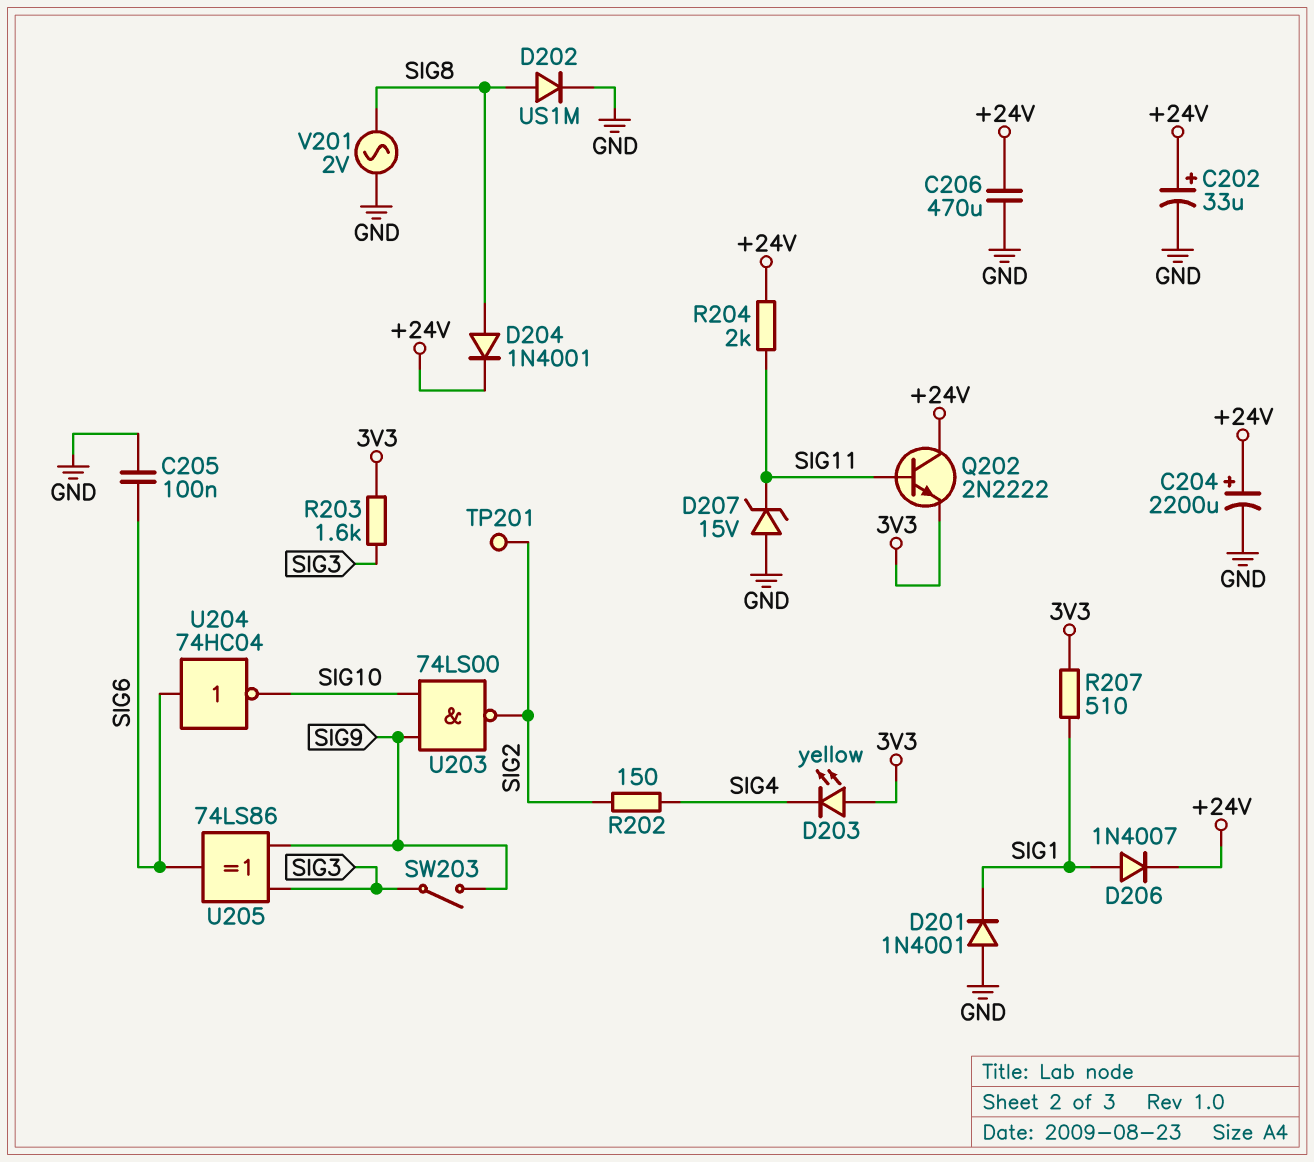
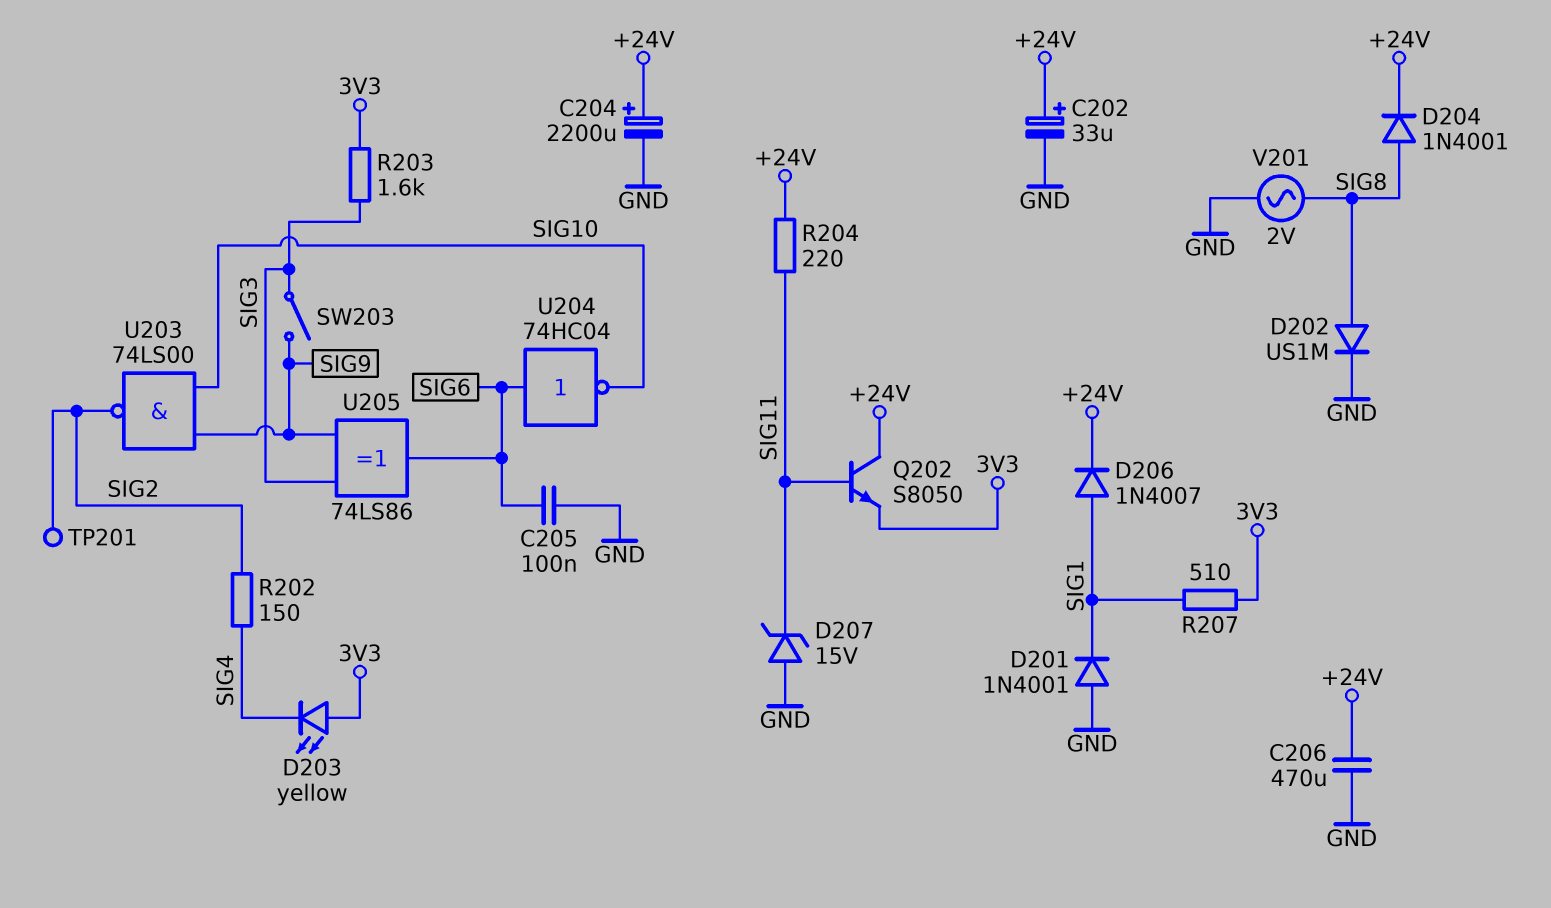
Q202: NPN 2N2222 (B SIG11, C +24V, E 3V3) -> NPN S8050 (B SIG11, C +24V, E 3V3)
R204: 2k (+24V, SIG11) -> 220 (+24V, SIG11)

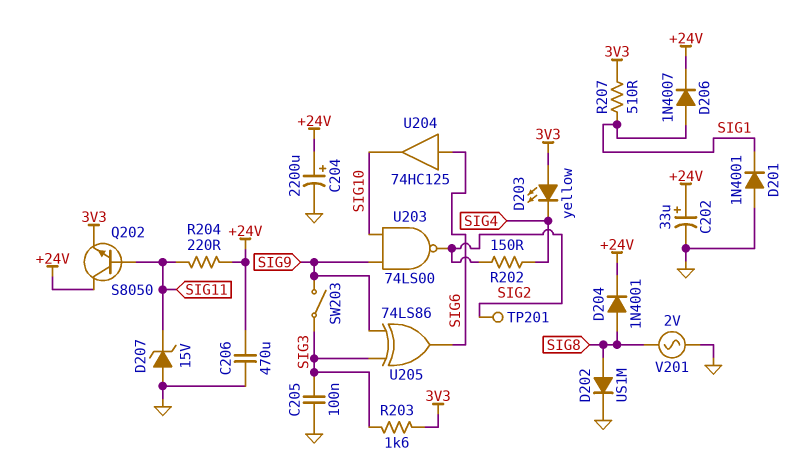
C205: 100nF (GND, SIG6) -> 100nF (GND, SIG3)
U204: NOT 74HC04 (in SIG6, out SIG10) -> buffer 74HC125 (in SIG6, out SIG10)

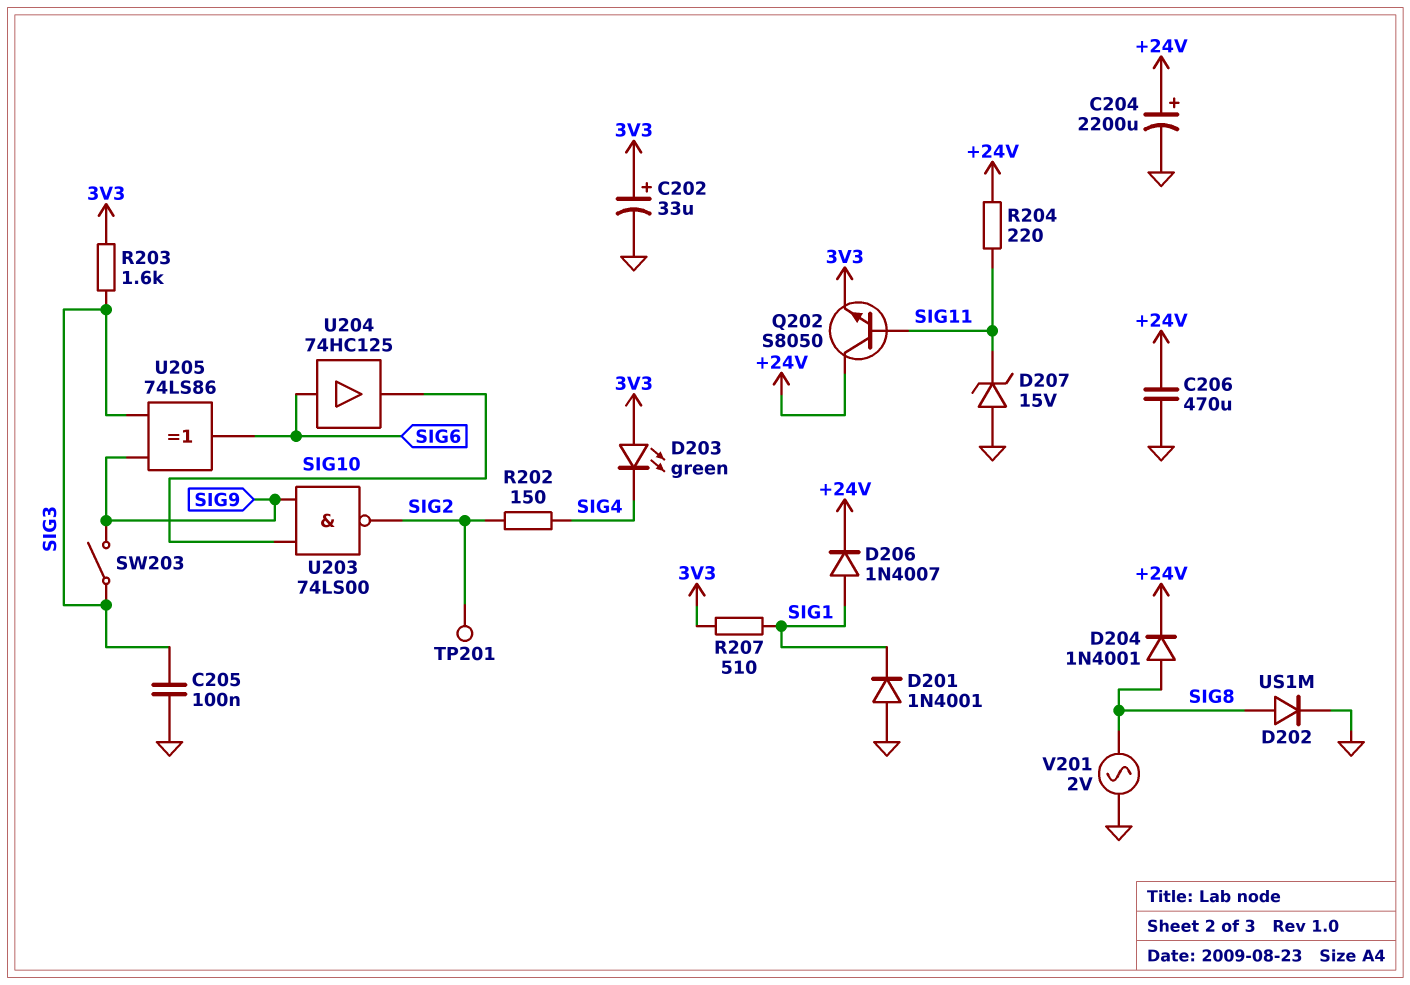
C202: 33uF (plus +24V, minus GND) -> 33uF (plus 3V3, minus GND)
D203: LED yellow (A 3V3, K SIG4) -> LED green (A 3V3, K SIG4)

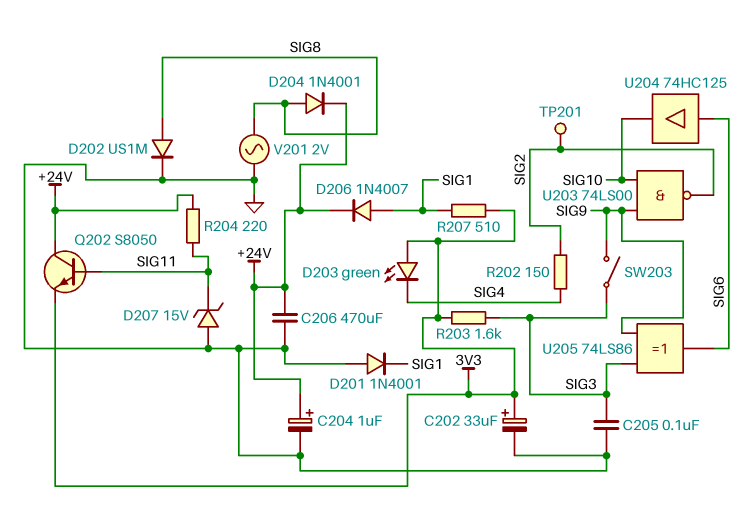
C204: 2200uF (plus +24V, minus GND) -> 1uF (plus +24V, minus GND)

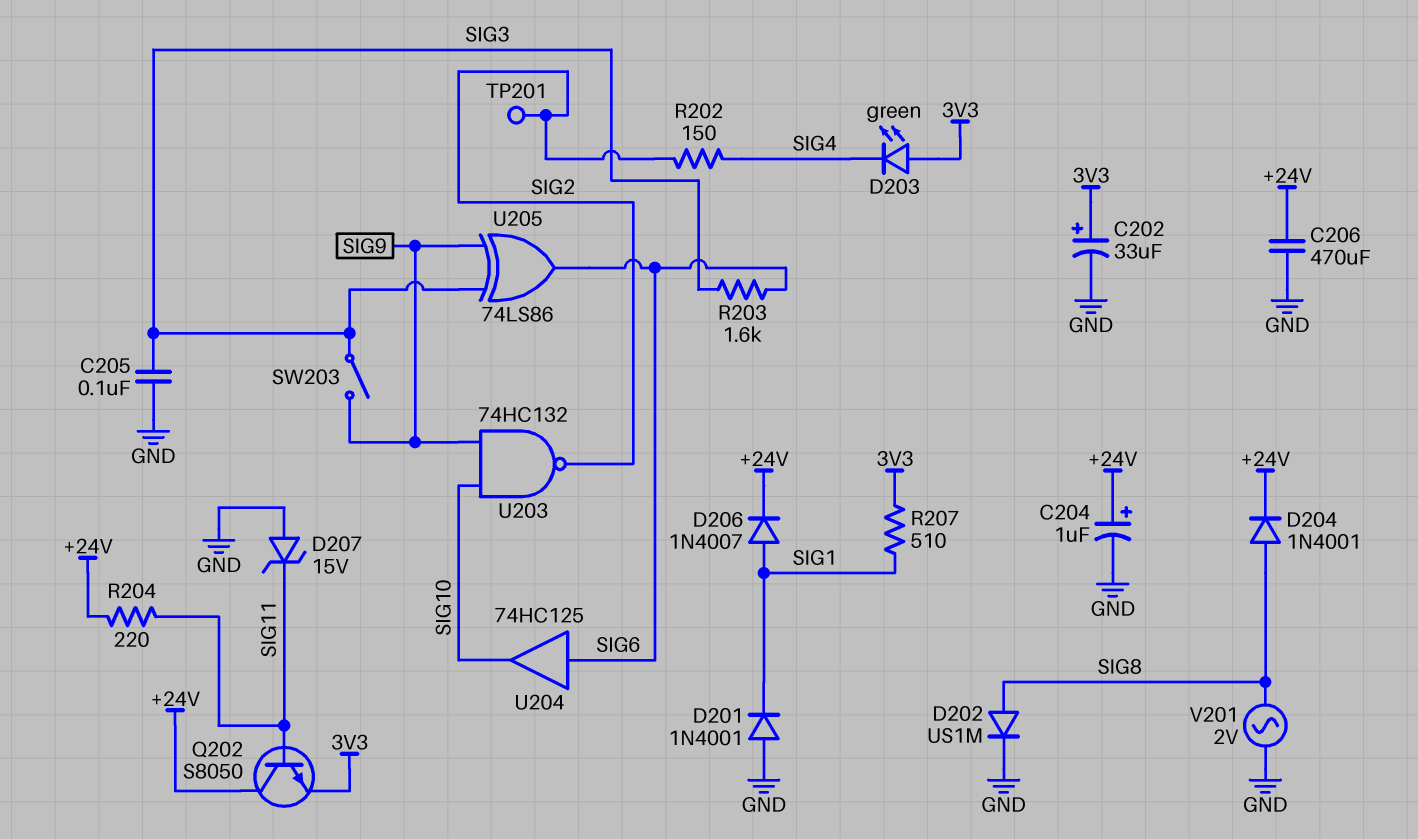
R203: 1.6k (3V3, SIG3) -> 1.6k (SIG3, SIG6)
U203: NAND 74LS00 (in SIG9, in SIG10, out SIG2) -> NAND 74HC132 (in SIG9, in SIG10, out SIG2)

